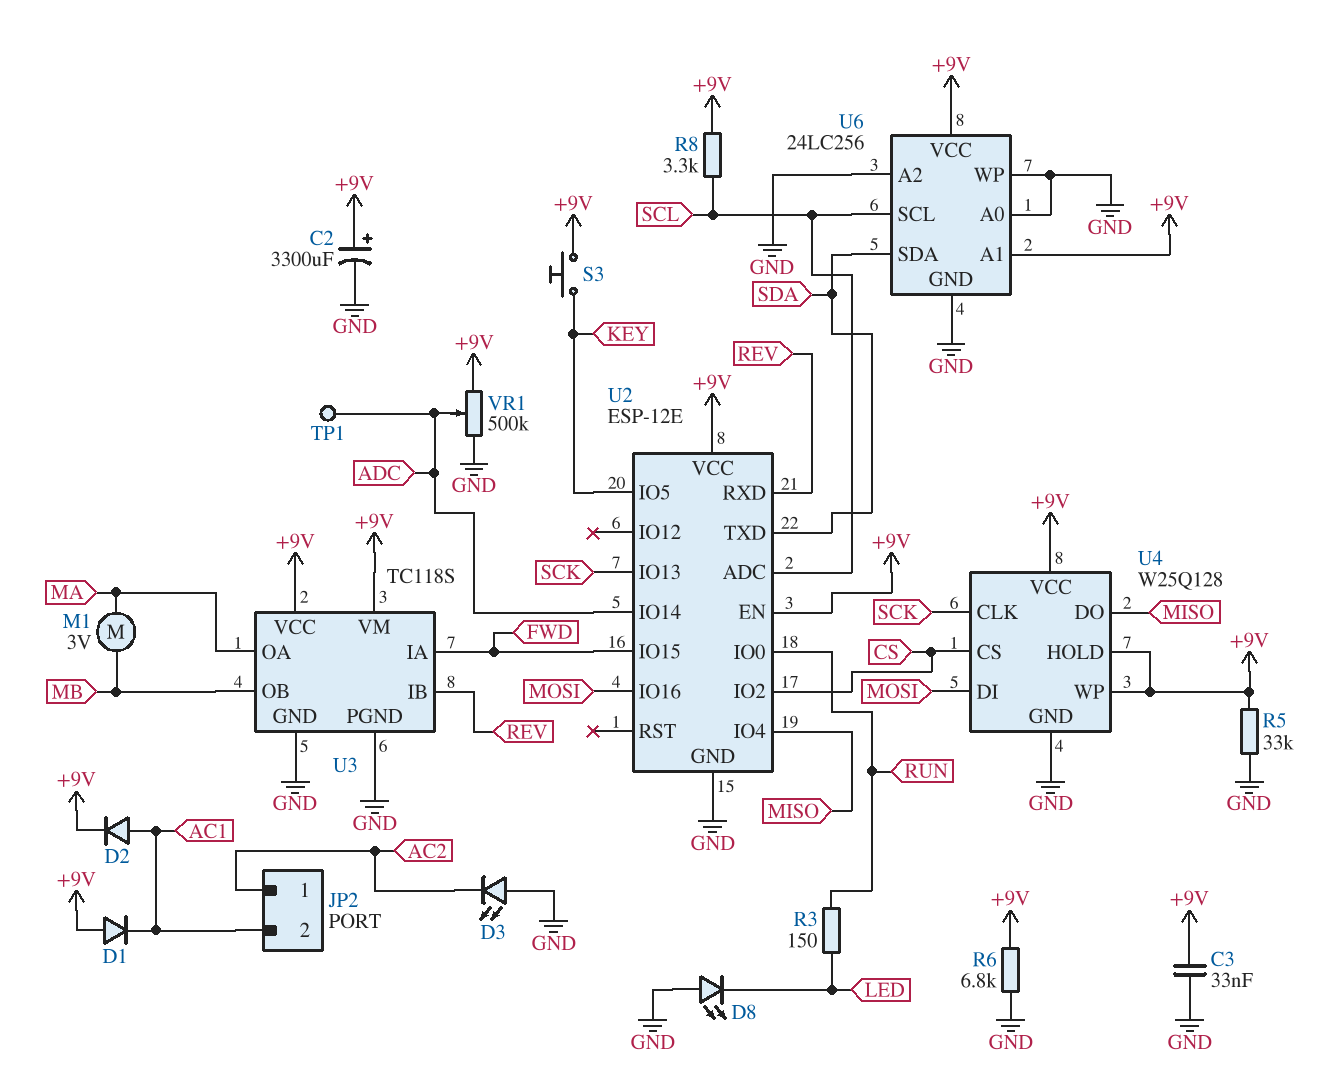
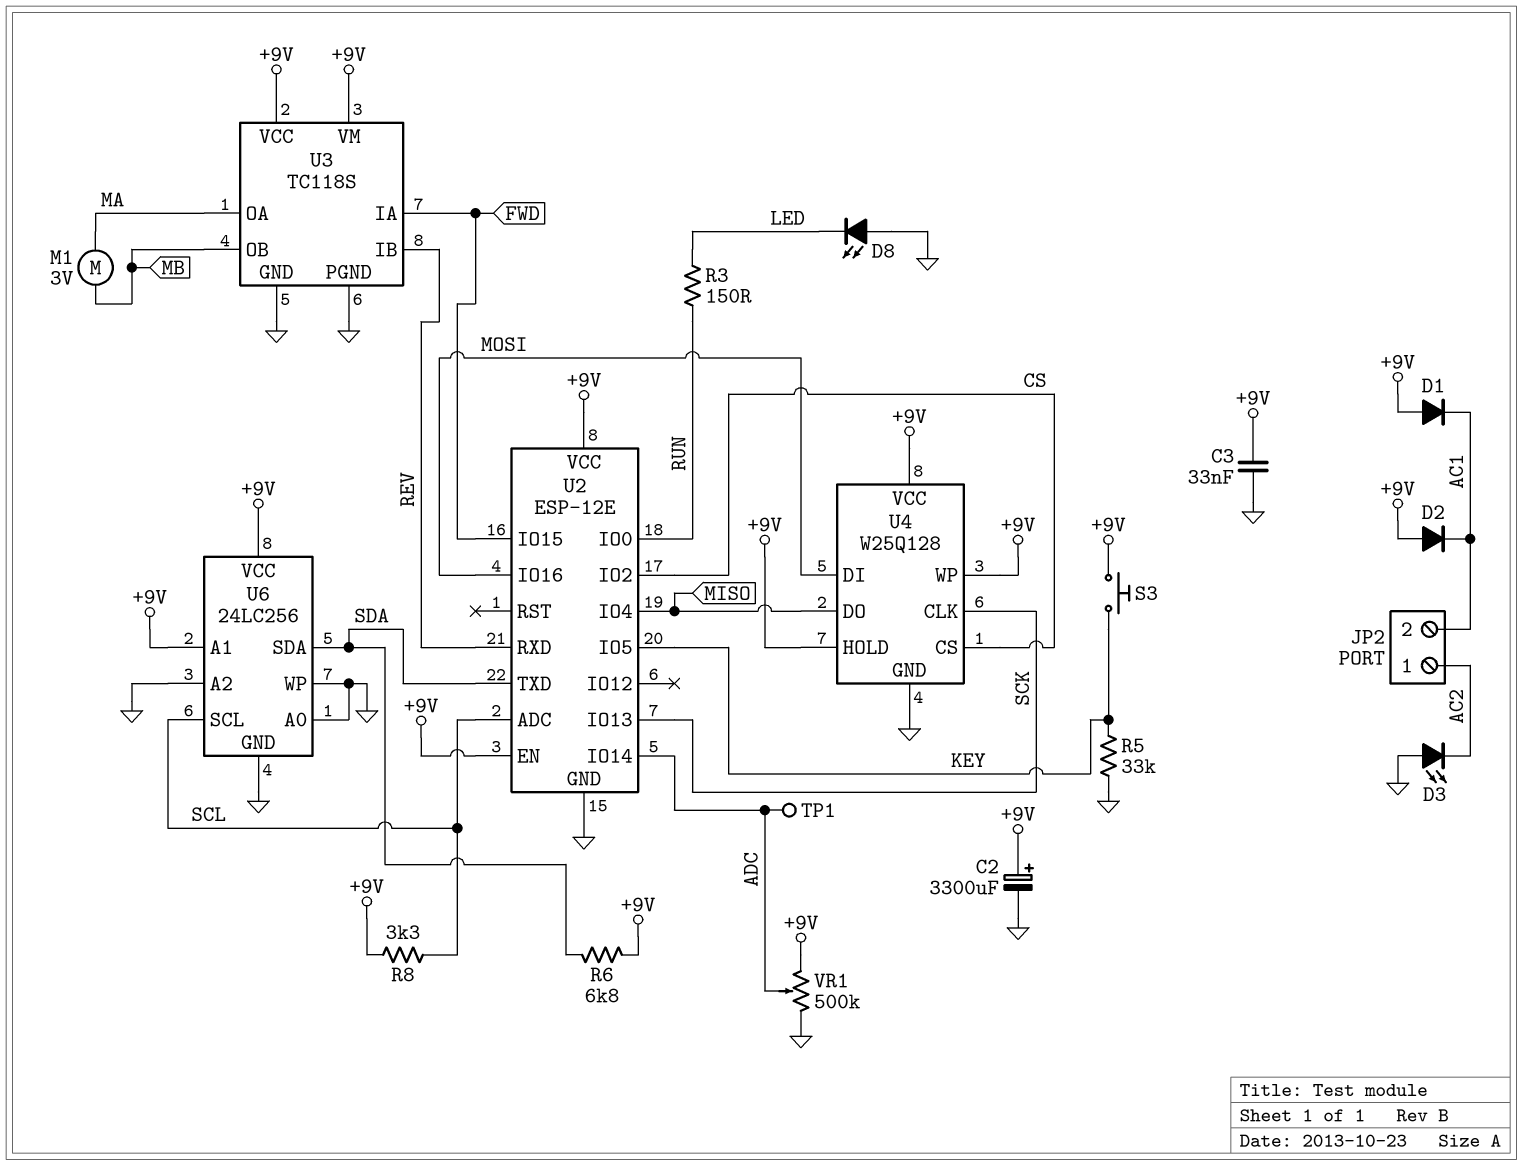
D2: diode (A AC1, K +9V) -> diode (A +9V, K AC1)
R5: 33k (+9V, GND) -> 33k (GND, KEY)
R6: 6.8k (+9V, GND) -> 6.8k (+9V, SDA)

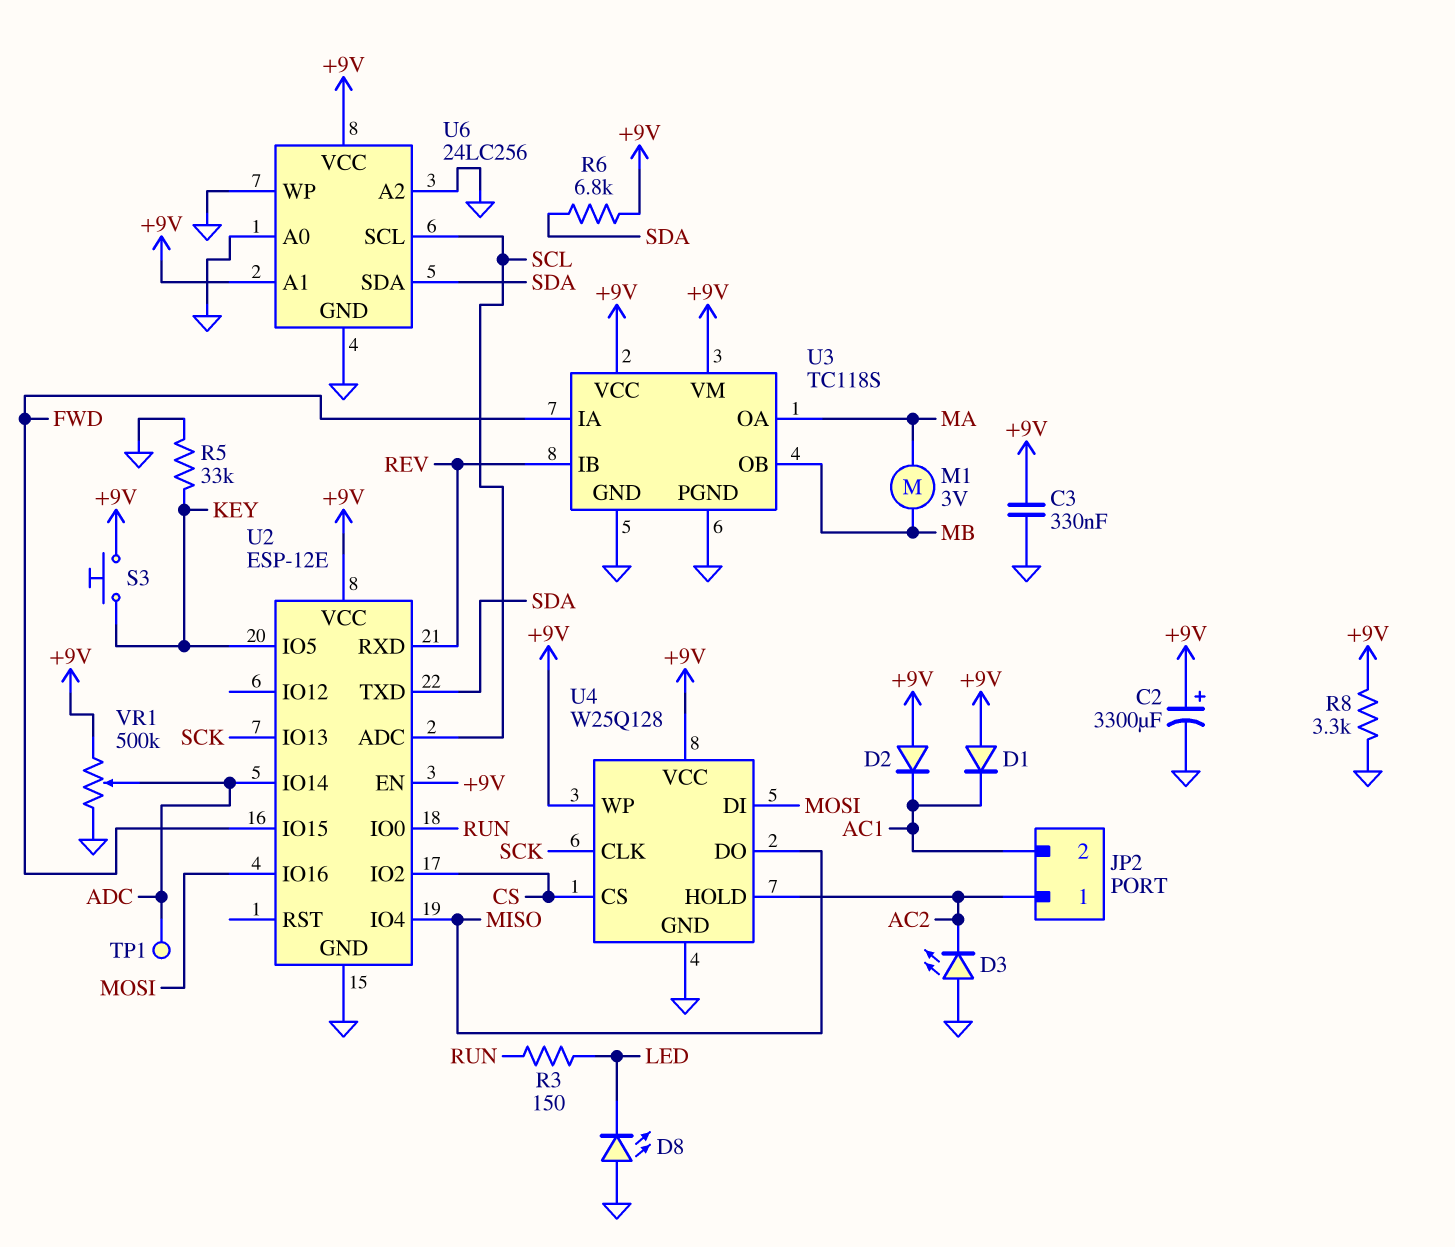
C3: 33nF (+9V, GND) -> 330nF (+9V, GND)
R8: 3.3k (+9V, SCL) -> 3.3k (+9V, GND)
U4 pin HOLD: +9V -> AC2

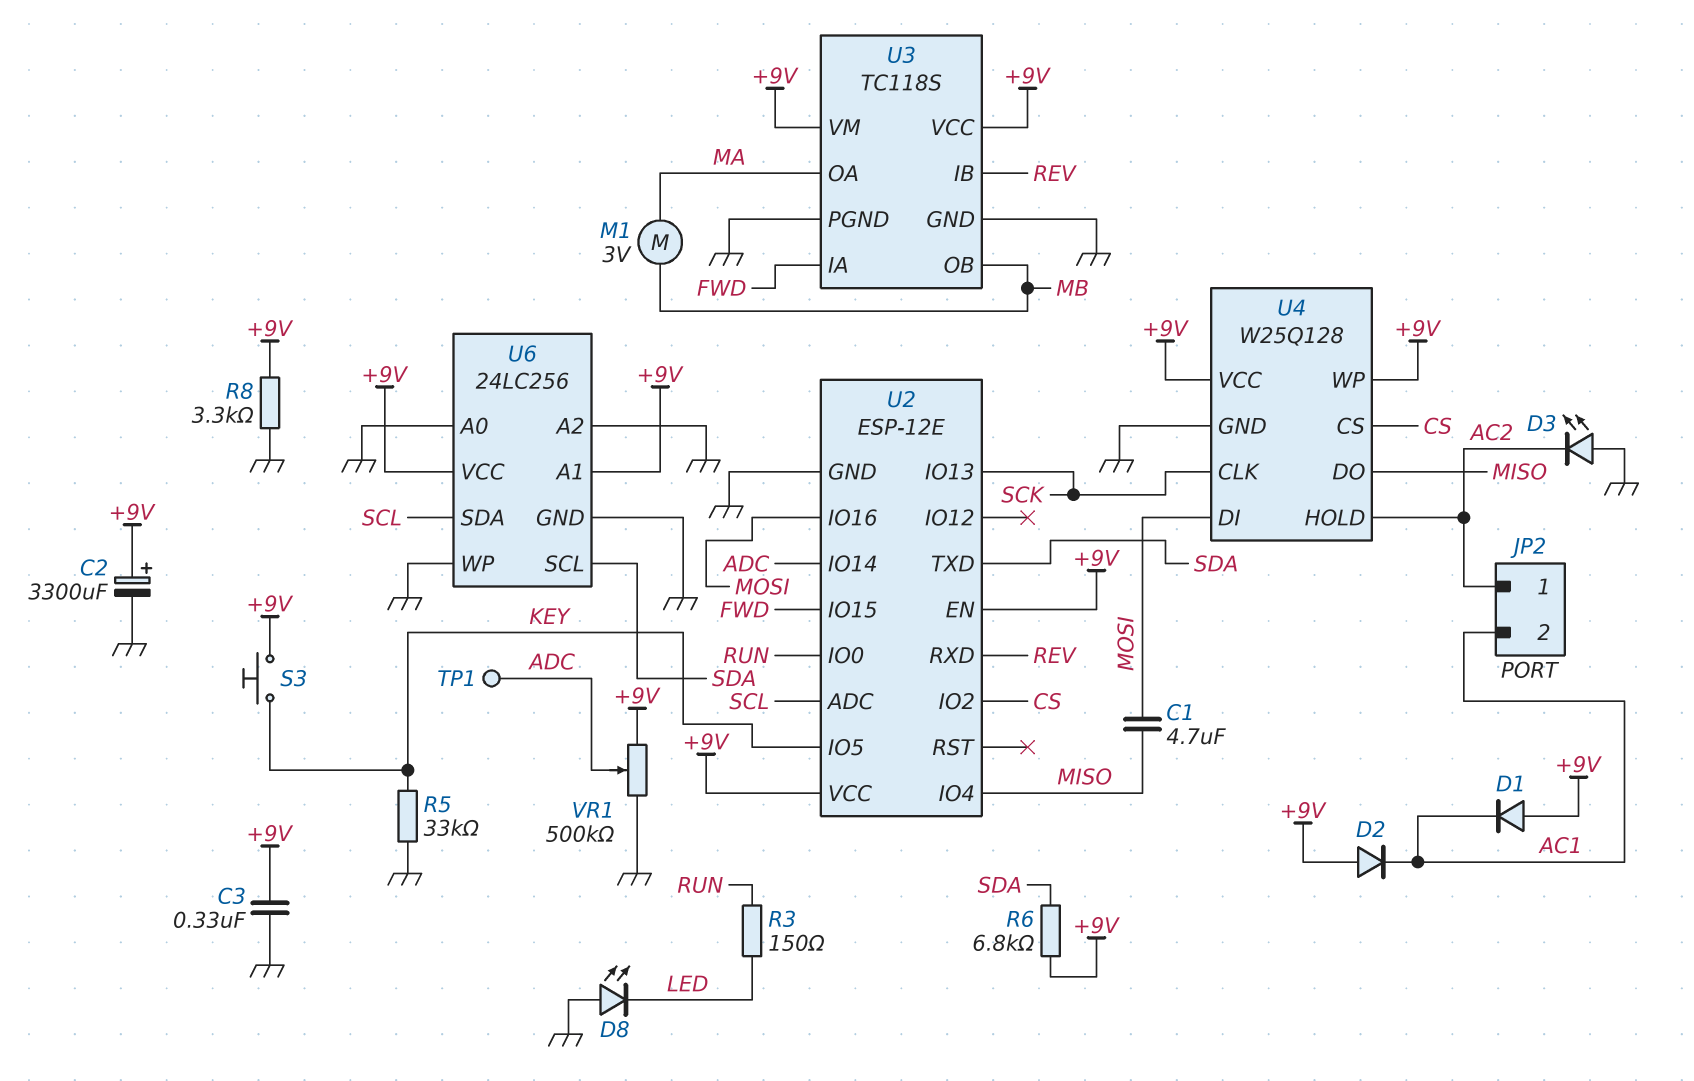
C1: none -> 4.7uF (MISO, MOSI)
U6 pin SCL: SCL -> SDA
U6 pin SDA: SDA -> SCL

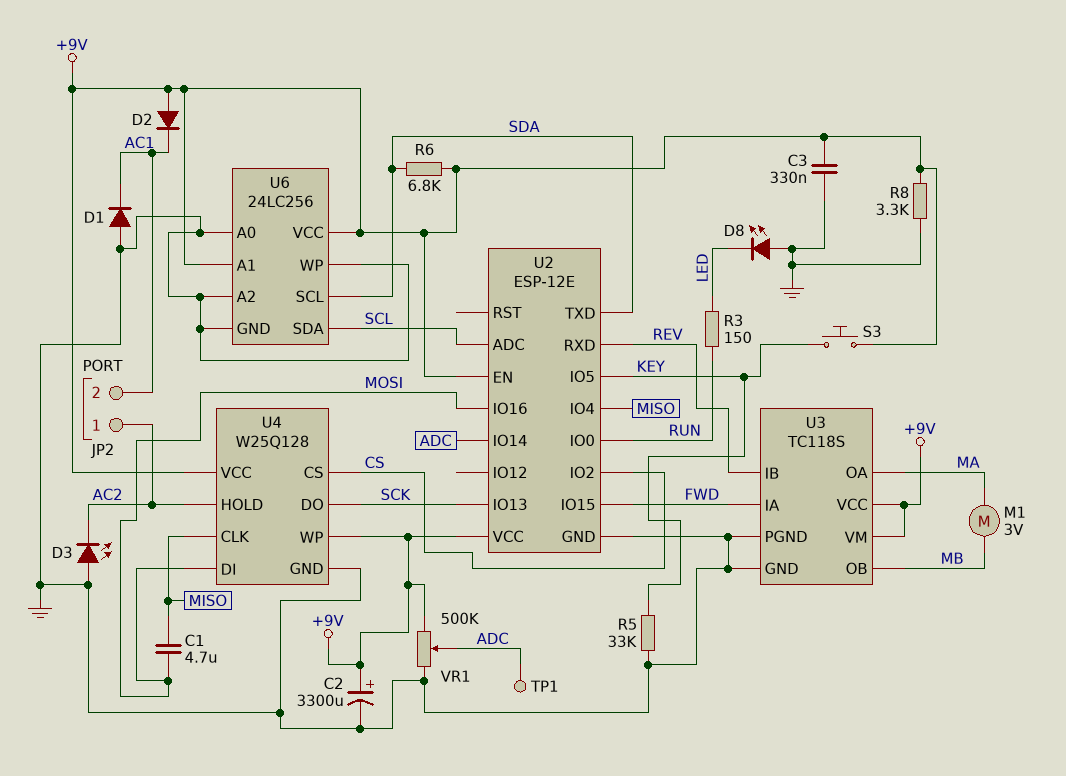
D1: diode (A +9V, K AC1) -> diode (A GND, K AC1)
U4 pin CLK: SCK -> MISO
U4 pin DO: MISO -> SCK

